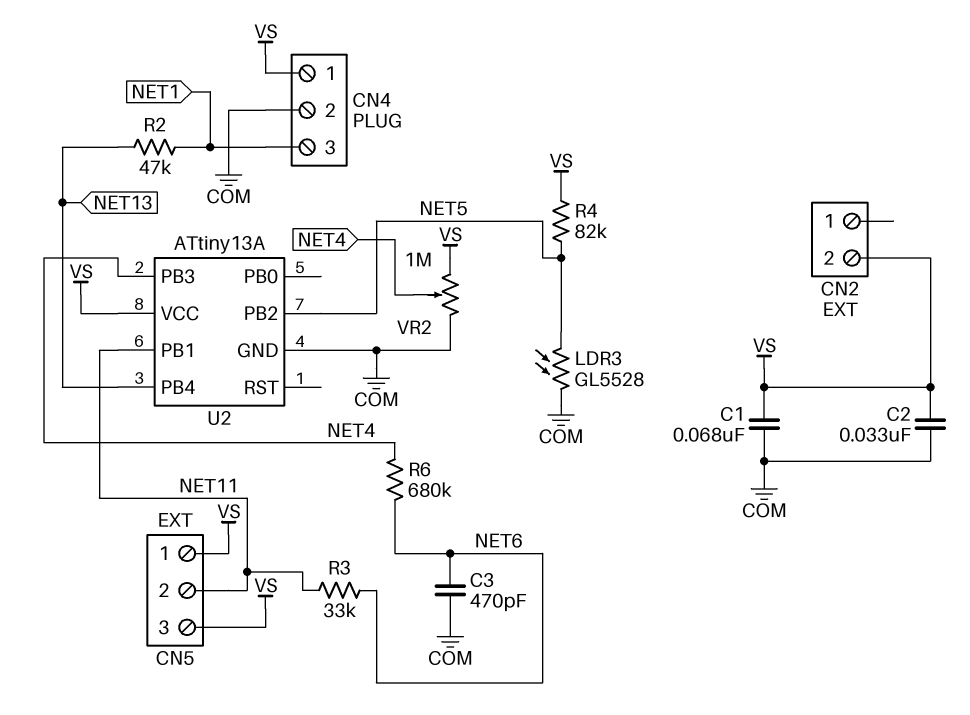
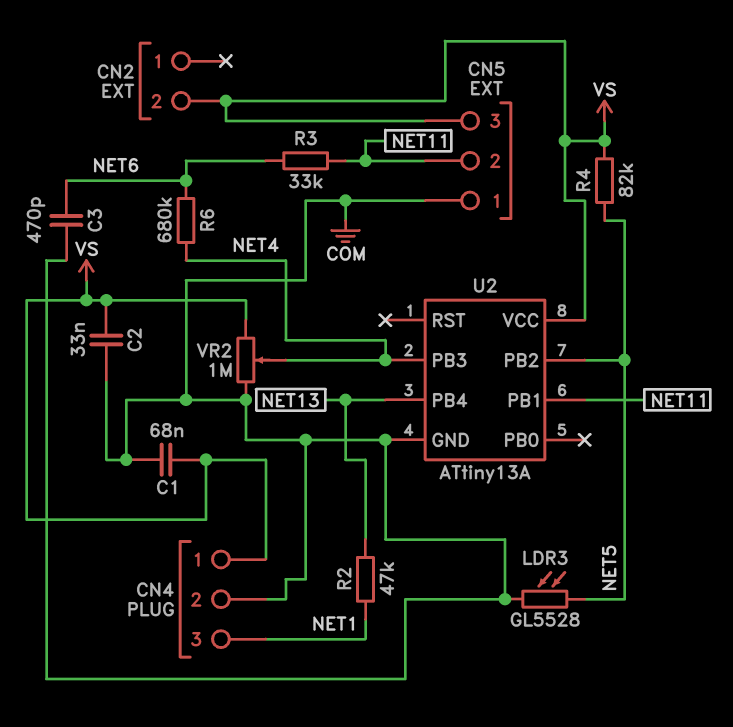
CN5 pin 1: VS -> COM

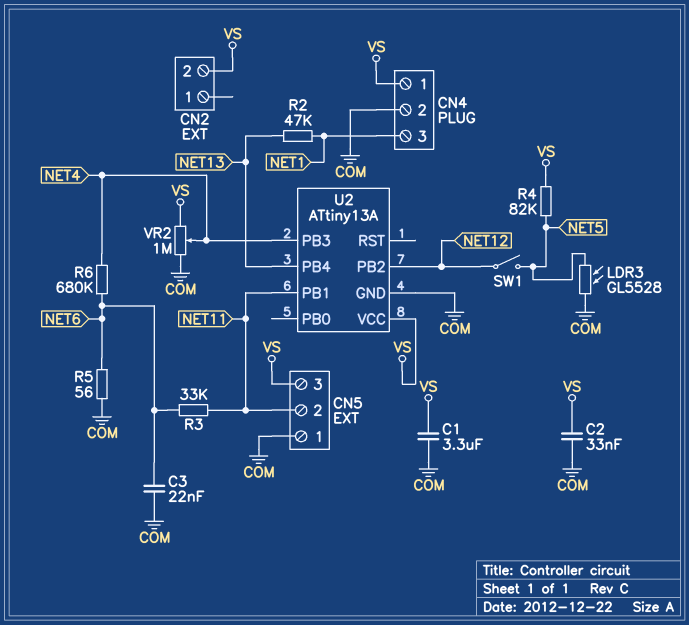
C1: 68nF (COM, VS) -> 3.3uF (COM, VS)
C3: 470pF (COM, NET6) -> 22nF (COM, NET6)
R5: none -> 56 (COM, NET6)
SW1: none -> switch (NET5, NET12)
U2 pin PB2: NET5 -> NET12

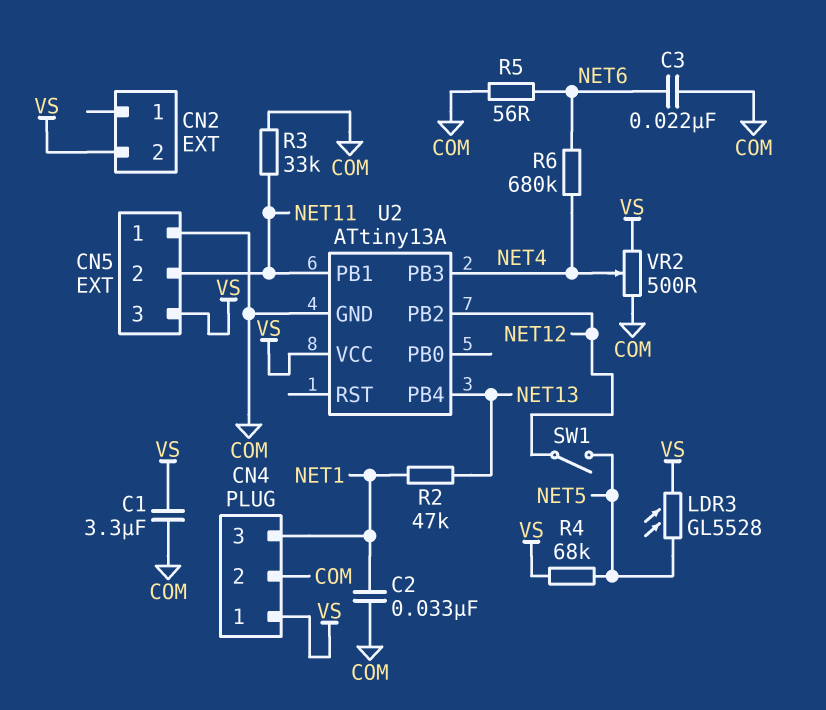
C2: 33nF (COM, VS) -> 33nF (COM, NET1)
LDR3: GL5528 (COM, NET5) -> GL5528 (NET5, VS)
R3: 33k (NET6, NET11) -> 33k (COM, NET11)
R4: 82k (NET5, VS) -> 68k (NET5, VS)
VR2: 1M (COM, VS, wiper NET4) -> 500 (COM, VS, wiper NET4)

